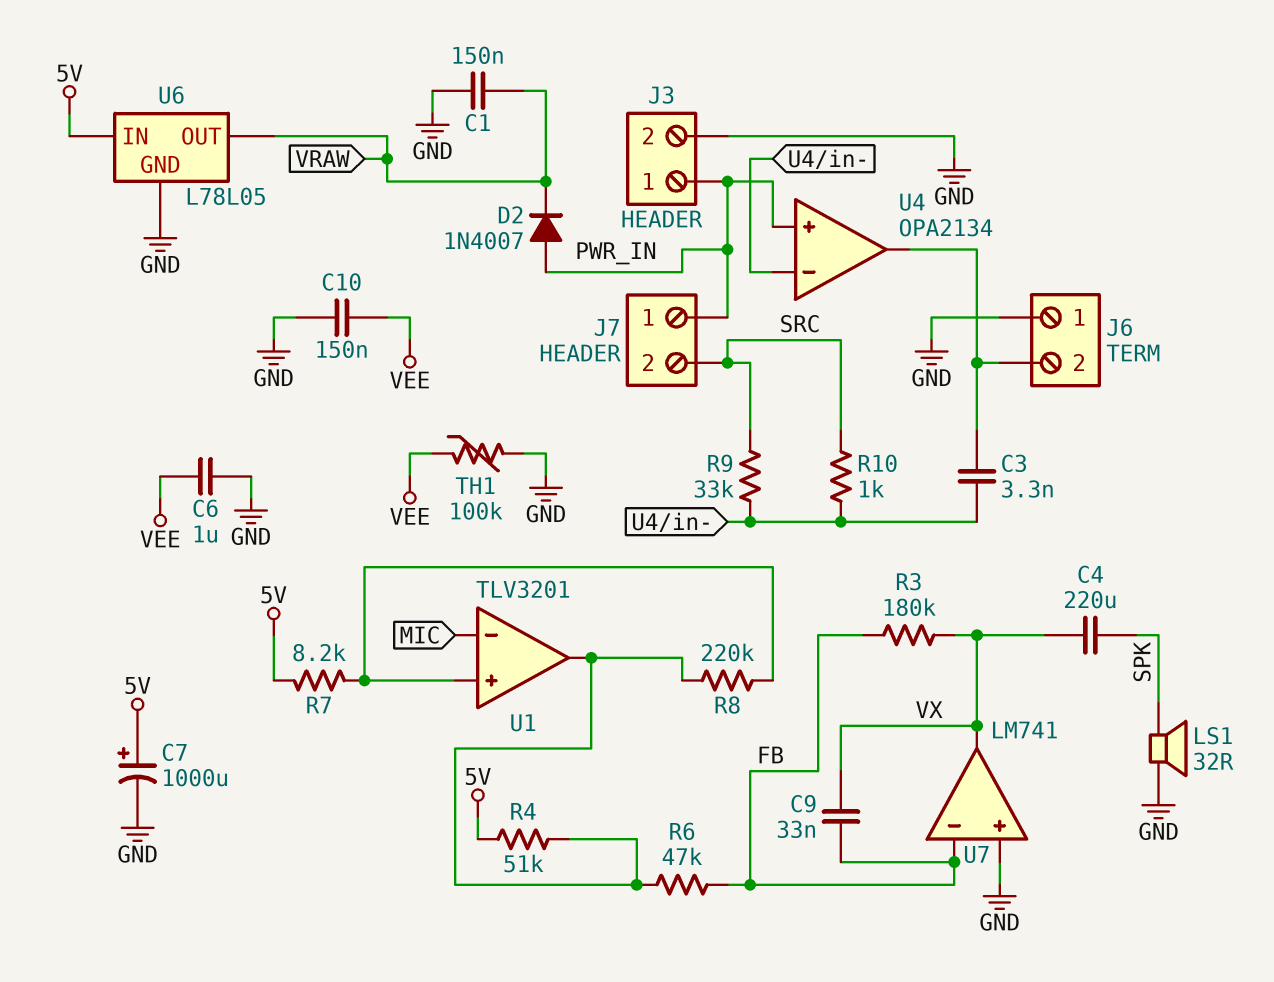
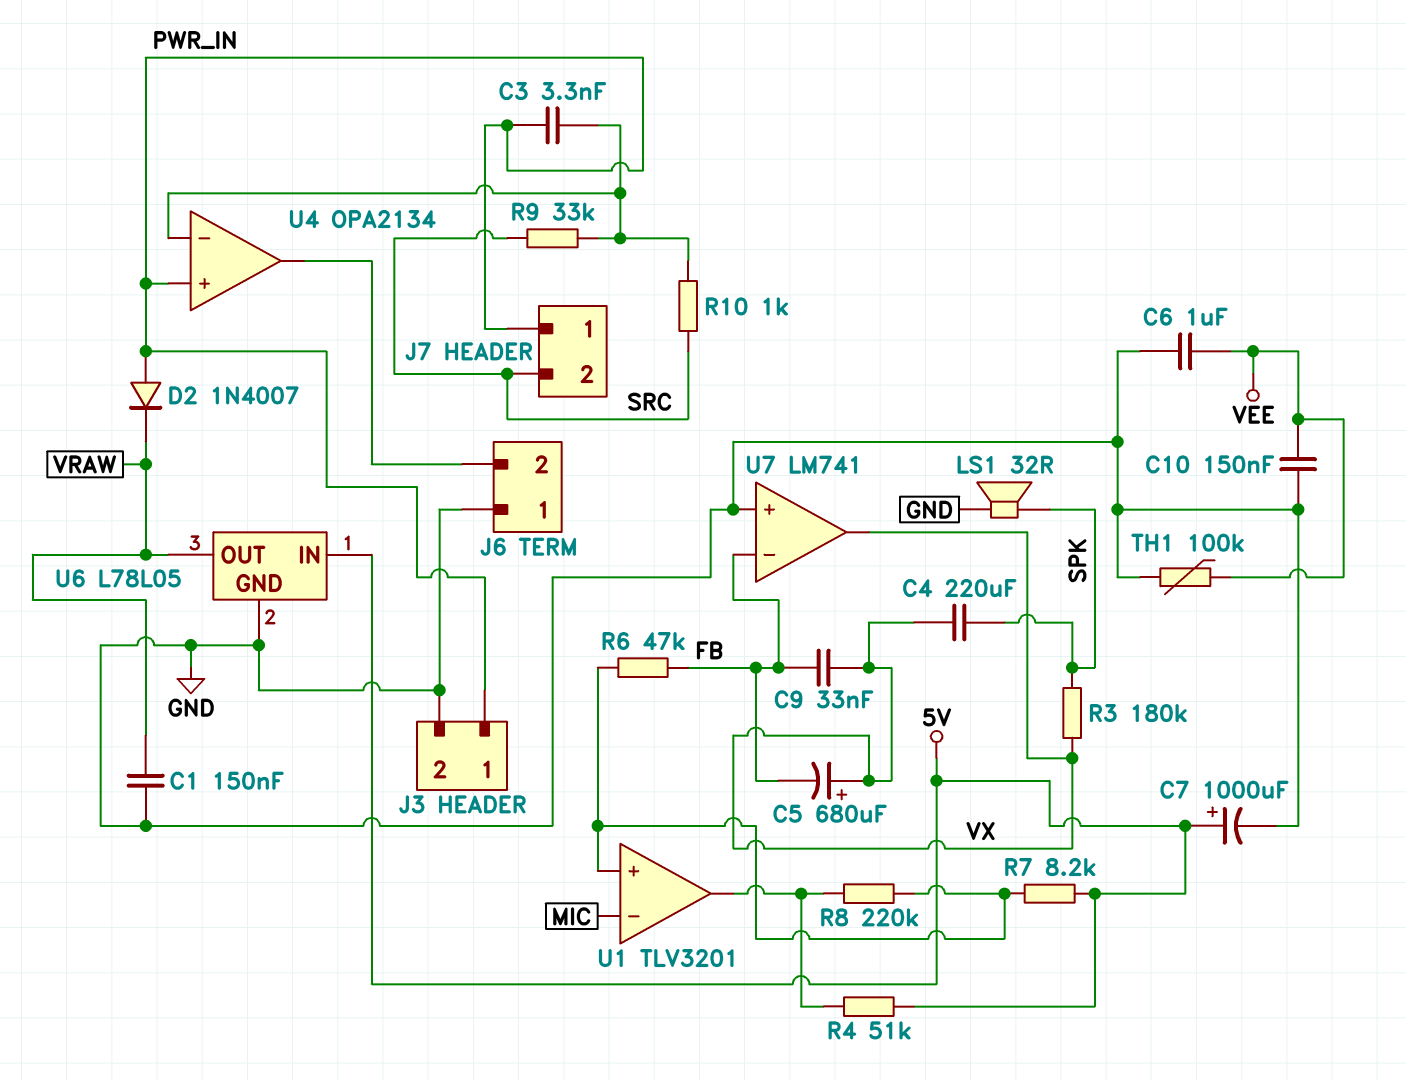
C3: 3.3nF (J6/2, U4/in-) -> 3.3nF (PWR_IN, U4/in-)
C5: none -> 680uF (plus VX, minus FB)
R3: 180k (FB, VX) -> 180k (SPK, VX)
R6: 47k (FB, U1/out) -> 47k (FB, U1/in+)

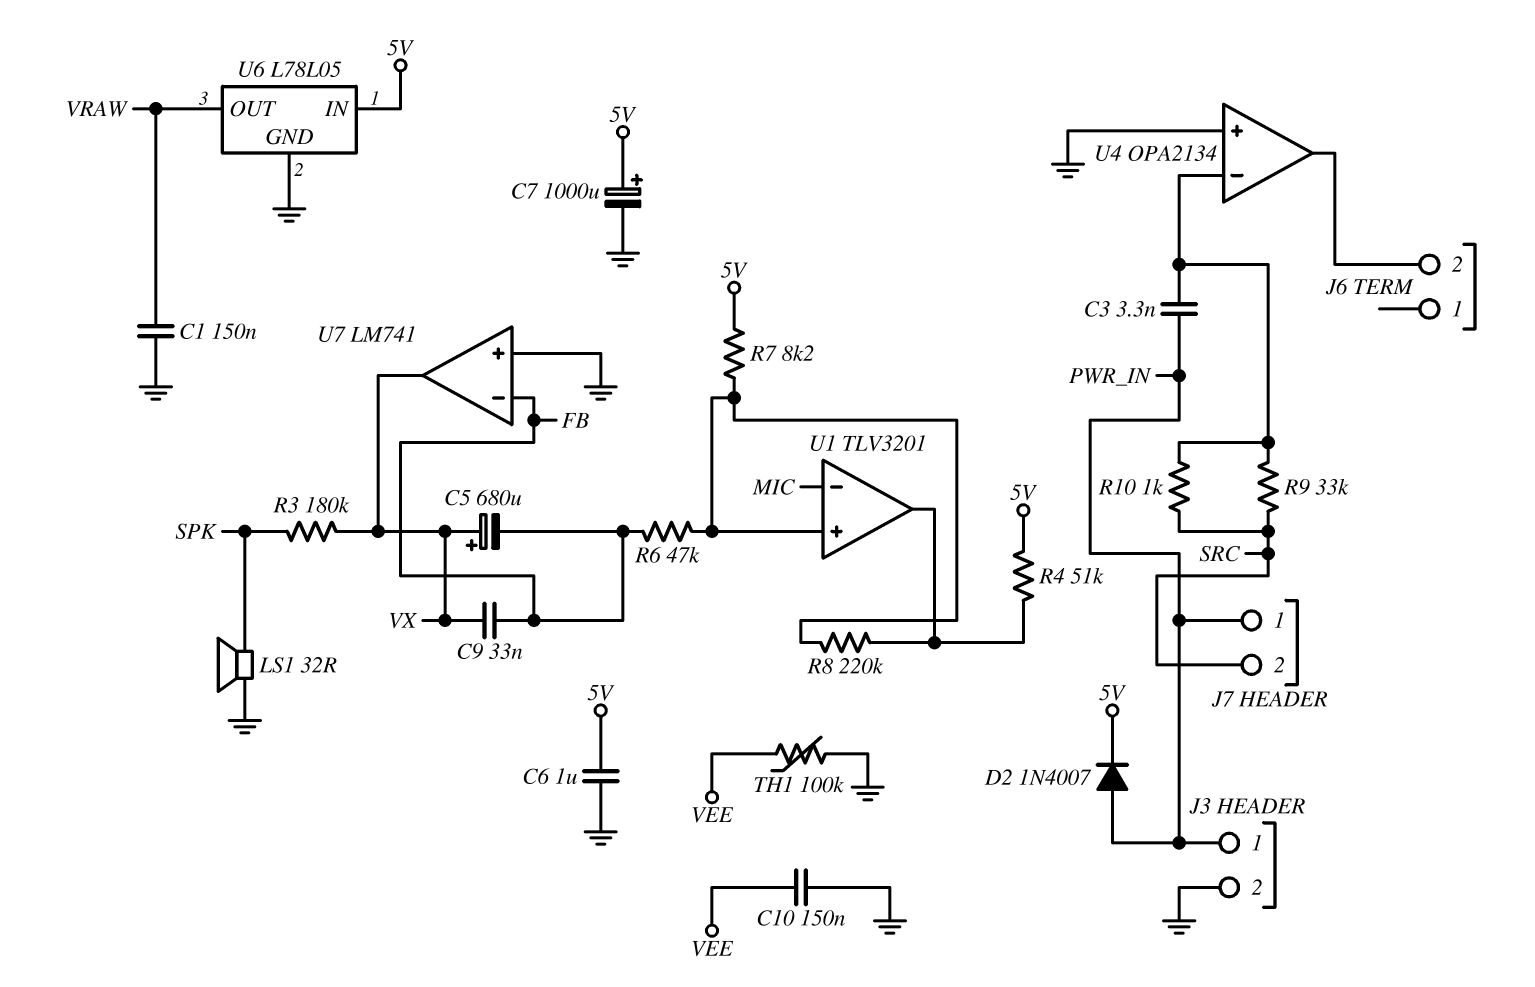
C4: 220uF (SPK, VX) -> none
C6: 1uF (GND, VEE) -> 1uF (5V, GND)
D2: diode 1N4007 (A PWR_IN, K VRAW) -> diode 1N4007 (A PWR_IN, K 5V)
J6 pin 1: GND -> none
U4 pin in+: PWR_IN -> GND

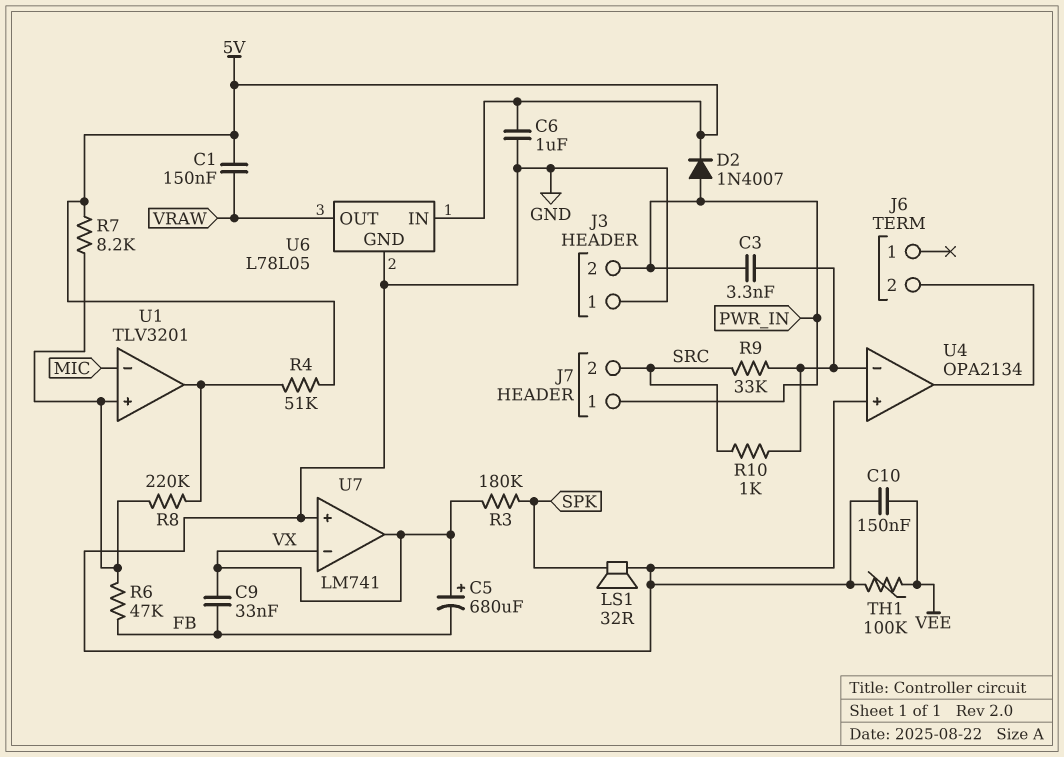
C1: 150nF (GND, VRAW) -> 150nF (5V, VRAW)
C7: 1000uF (plus 5V, minus GND) -> none
J3 pin 1: PWR_IN -> GND
J3 pin 2: GND -> PWR_IN
U7 pin in-: FB -> VX

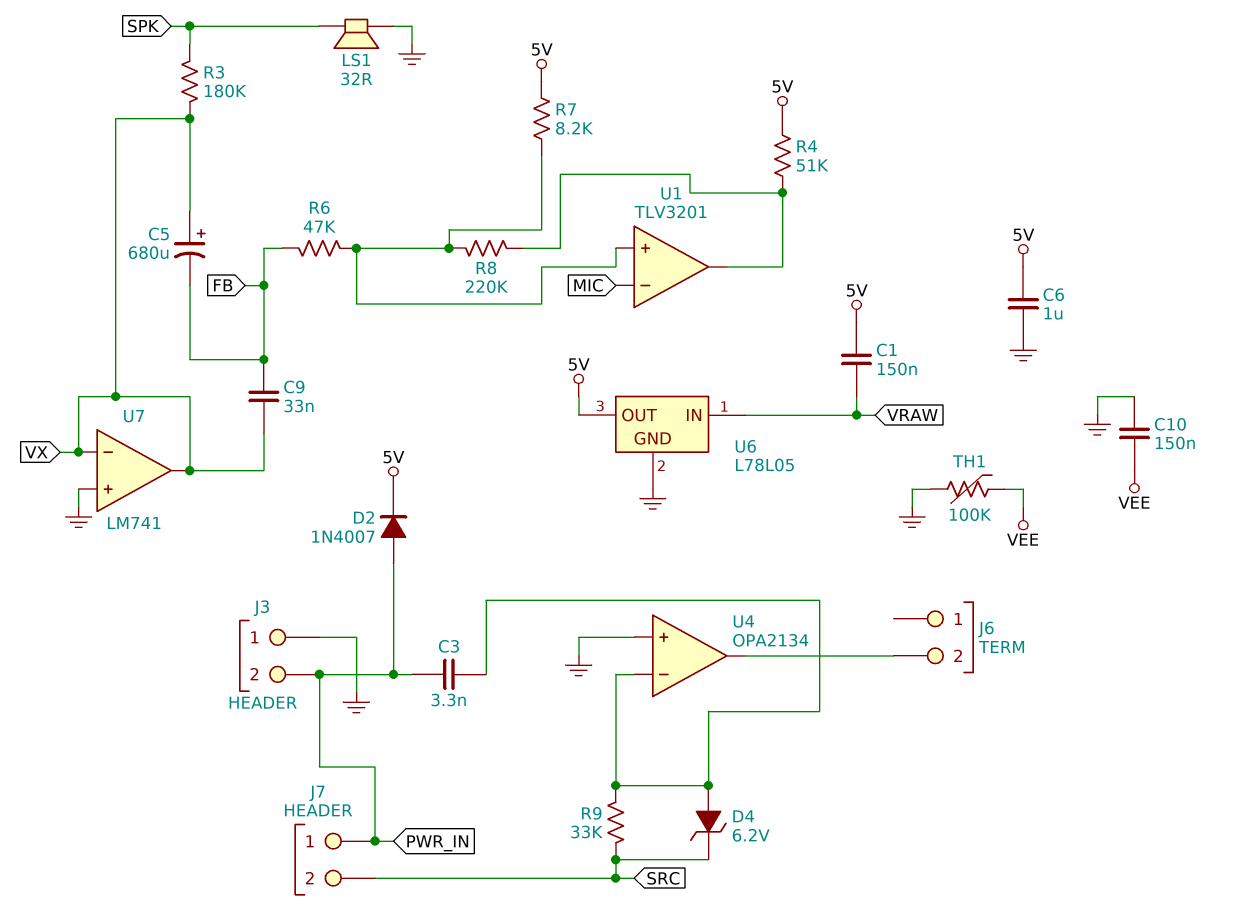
D4: none -> zener 6.2V (A U4/in-, K SRC)
R10: 1k (SRC, U4/in-) -> none
U6 pin IN: 5V -> VRAW
U6 pin OUT: VRAW -> 5V

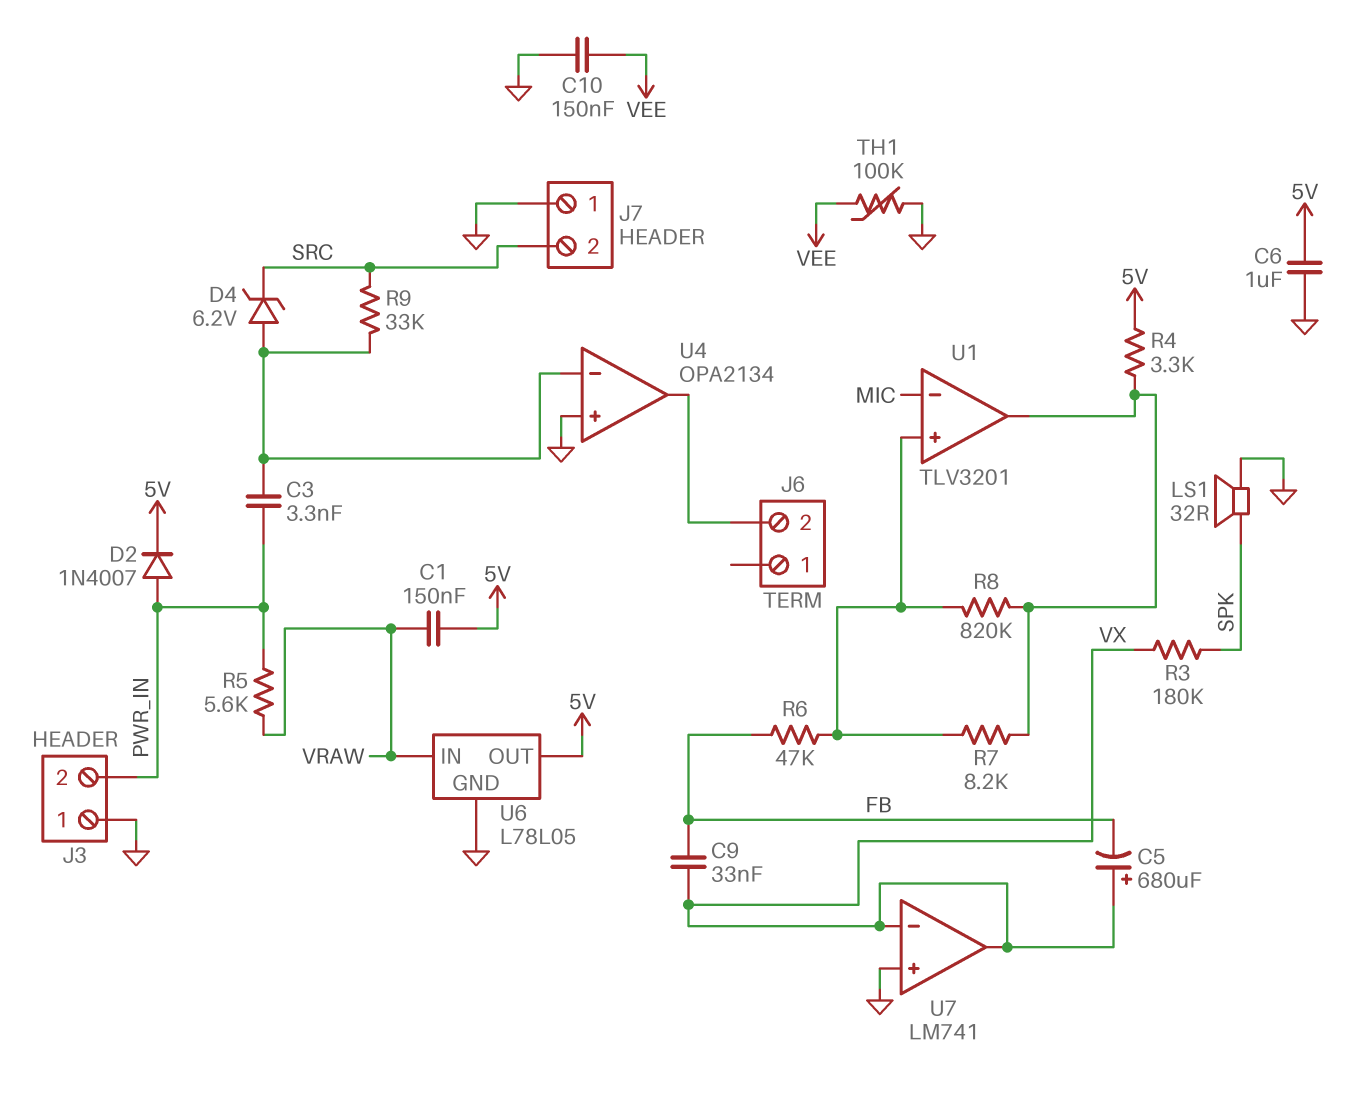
J7 pin 1: PWR_IN -> GND
R4: 51k (5V, U1/out) -> 3.3k (5V, U1/out)
R5: none -> 5.6k (PWR_IN, VRAW)
R7: 8.2k (5V, U1/in+) -> 8.2k (U1/in+, U1/out)
R8: 220k (U1/in+, U1/out) -> 820k (U1/in+, U1/out)

